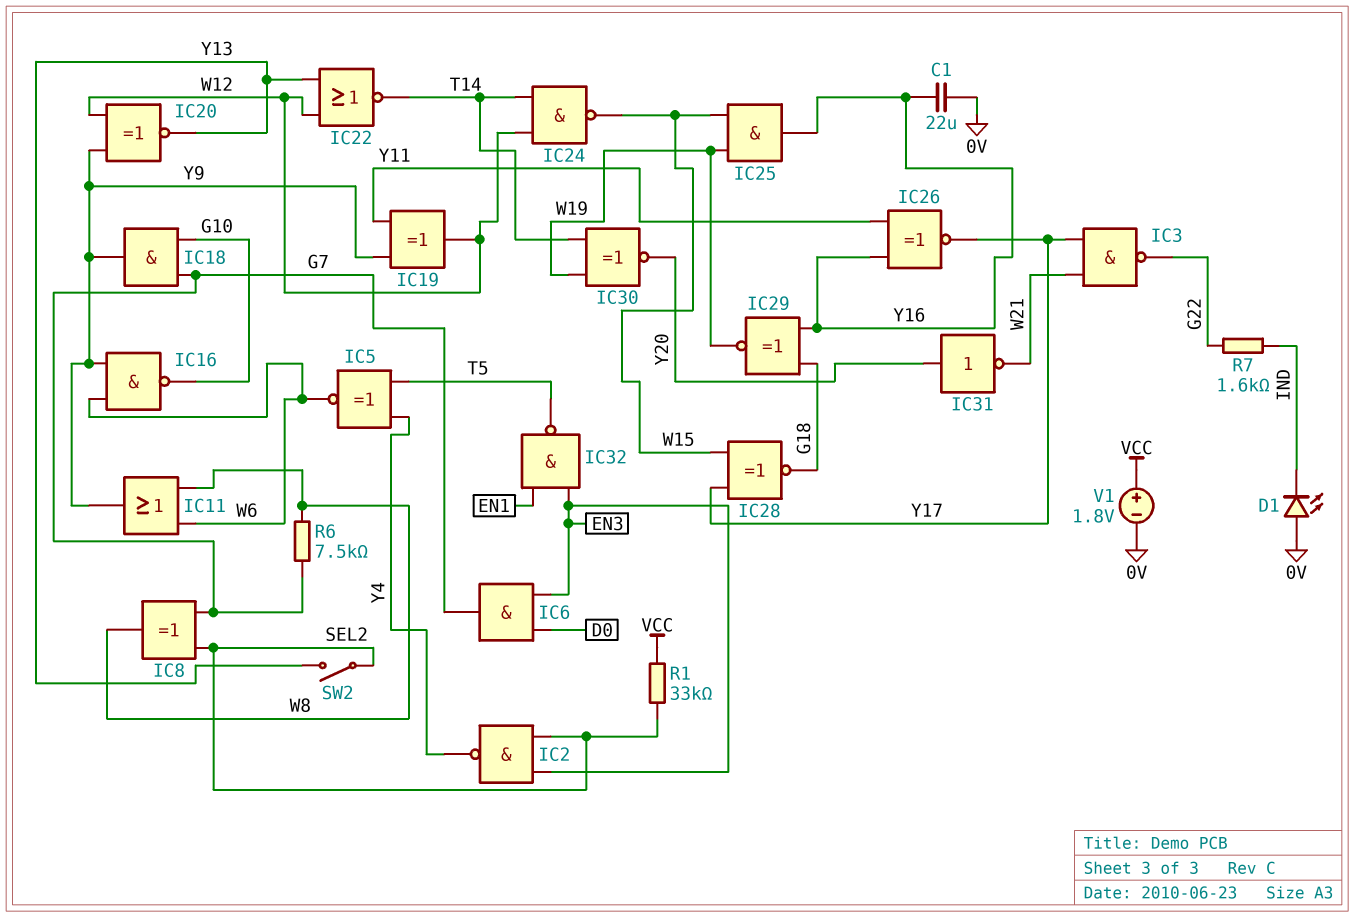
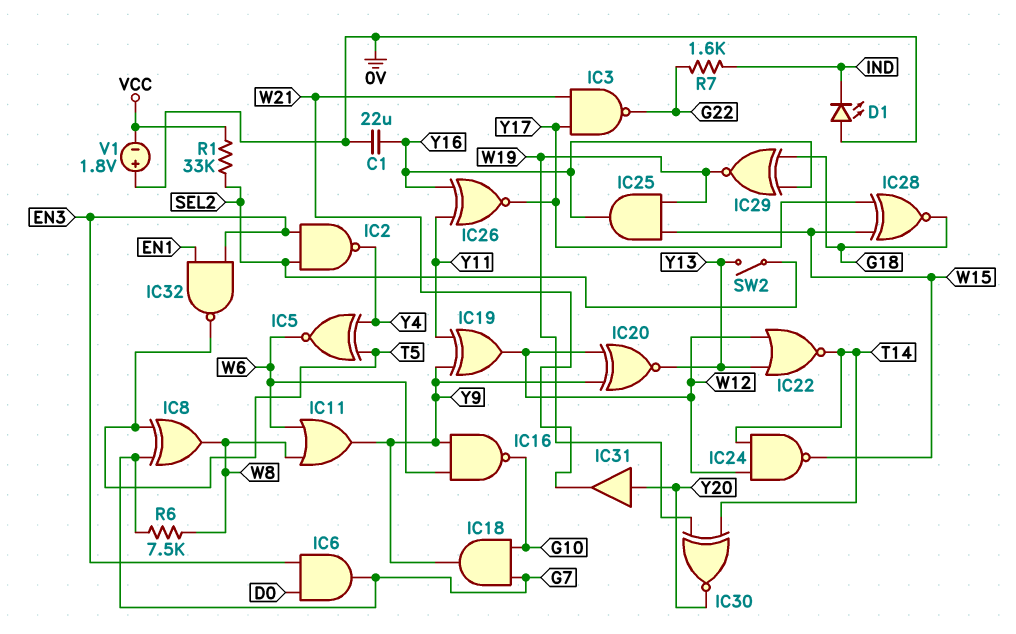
IC8: XOR (in G7, in SEL2, out W8) -> XOR (in G7, in T5, out W8)
IC31: NOT (in Y20, out W21) -> buffer (in Y20, out W21)
V1: 1.8V (plus VCC, minus 0V) -> 1.8V (plus 0V, minus VCC)

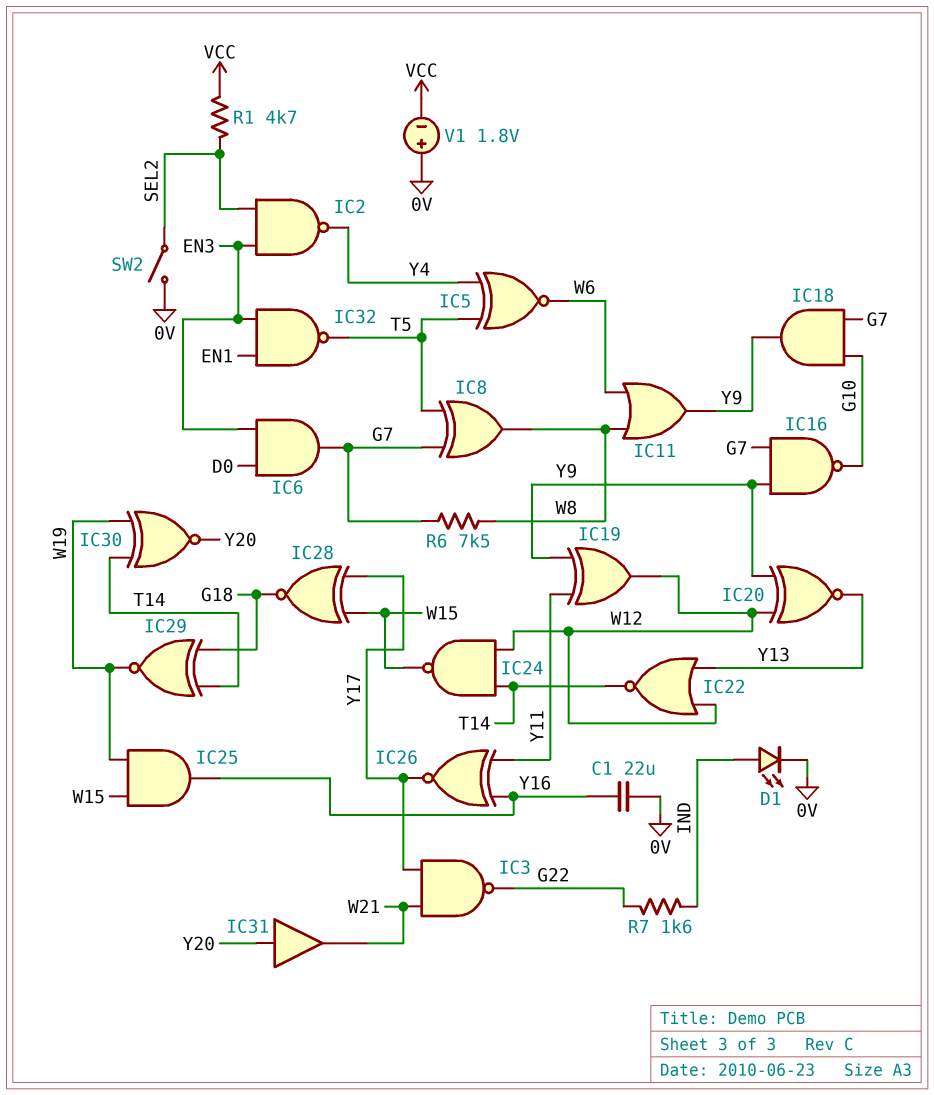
D1: LED (A 0V, K IND) -> LED (A IND, K 0V)
IC16: NAND (in W6, in Y9, out G10) -> NAND (in G7, in Y9, out G10)
IC29: XNOR (in G18, in Y16, out W19) -> XNOR (in G18, in T14, out W19)
R1: 33k (SEL2, VCC) -> 4.7k (SEL2, VCC)
SW2: switch (SEL2, Y13) -> switch (0V, SEL2)

